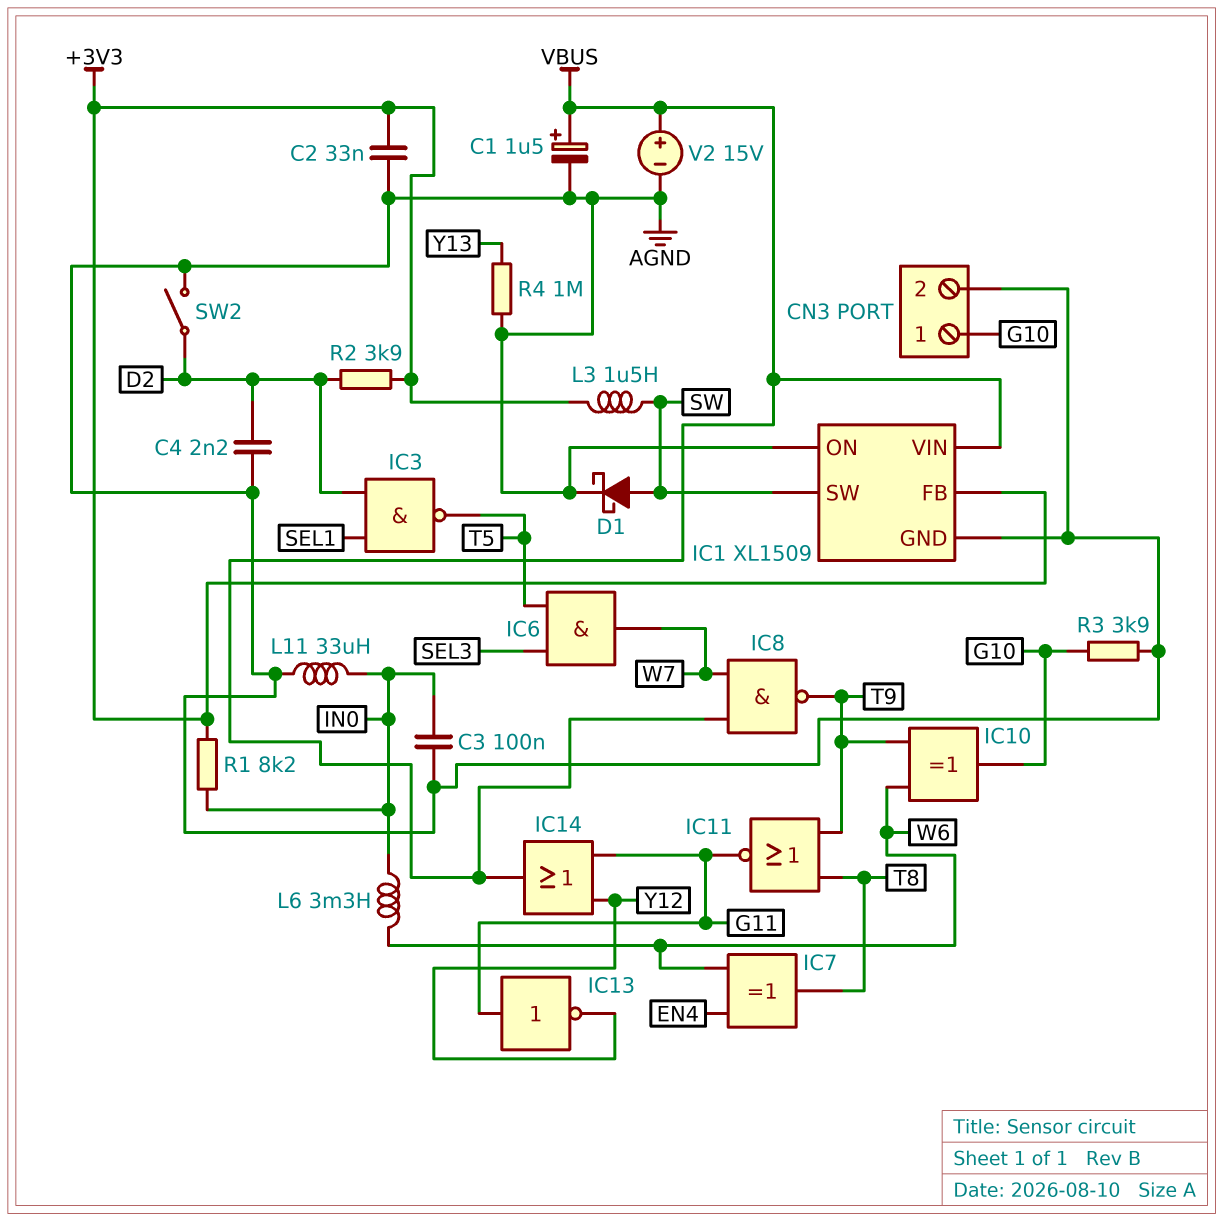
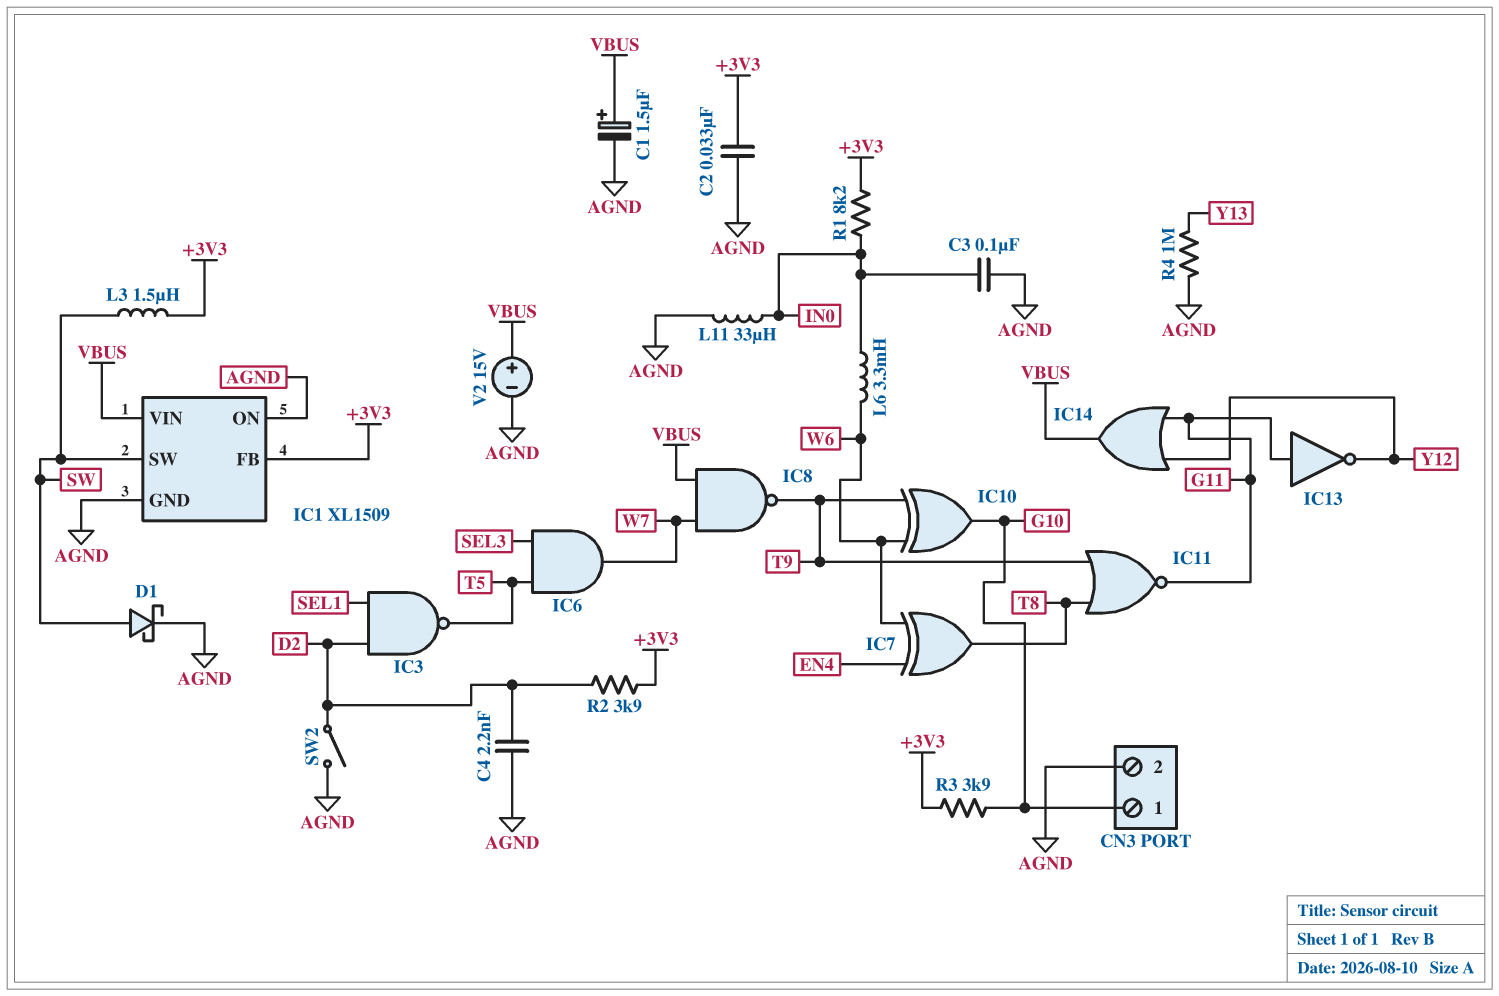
R3: 3.9k (AGND, G10) -> 3.9k (+3V3, G10)

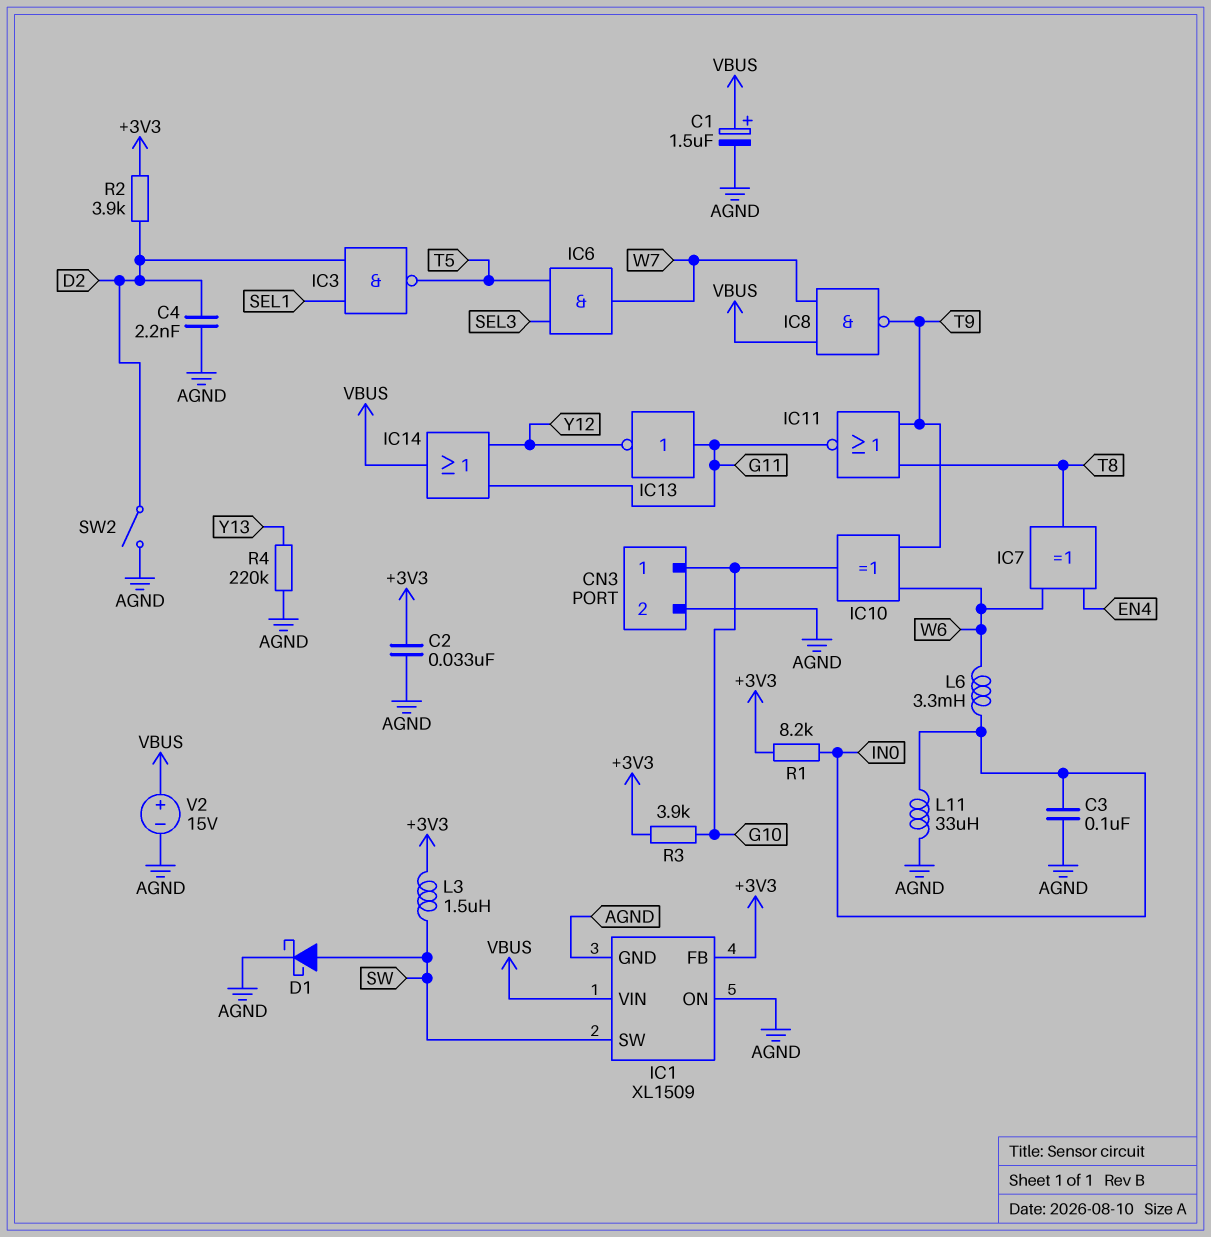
R4: 1M (AGND, Y13) -> 220k (AGND, Y13)

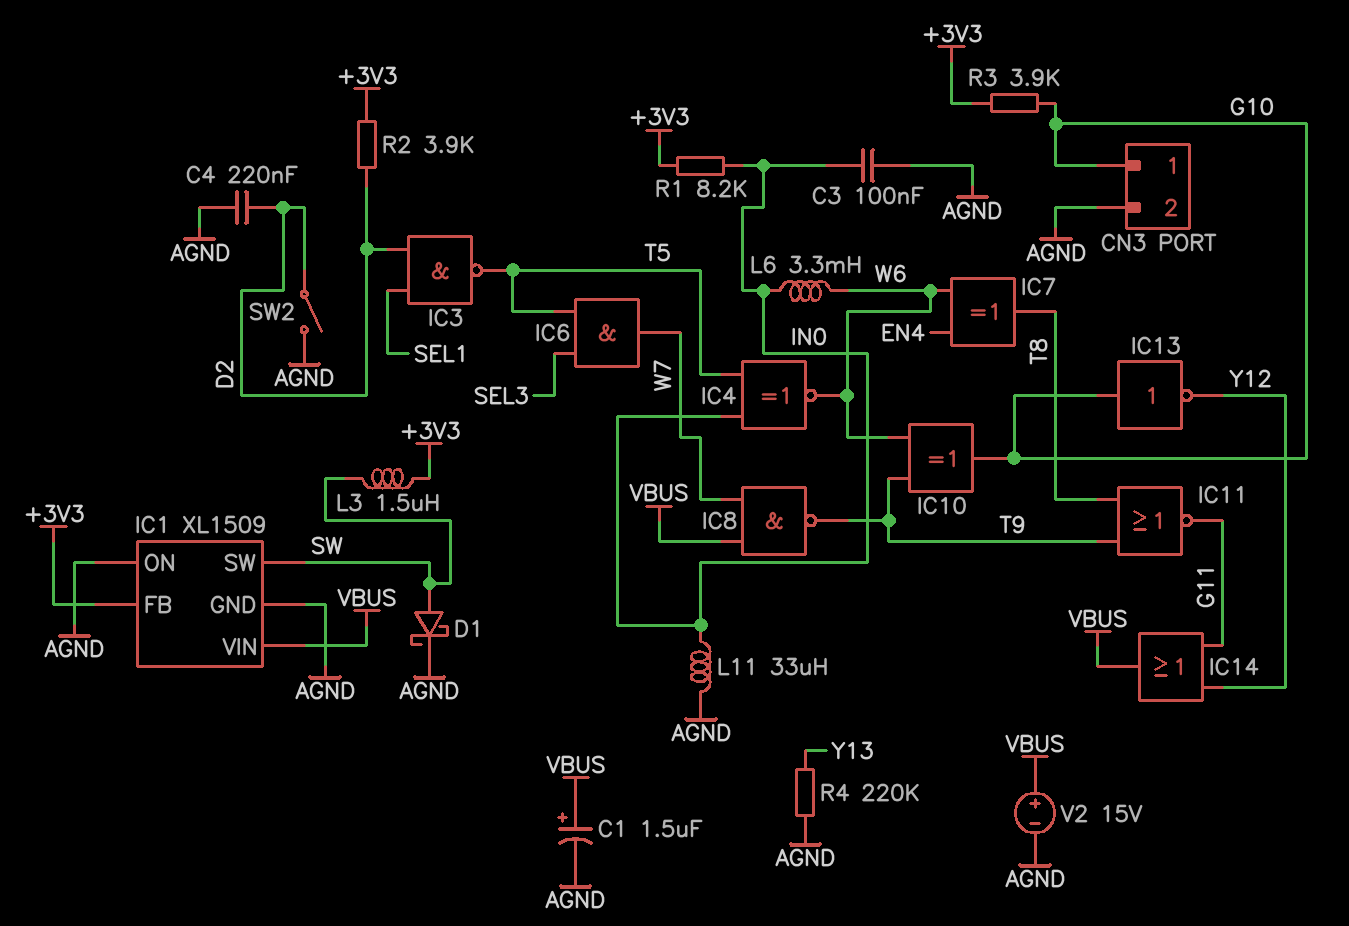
C2: 33nF (+3V3, AGND) -> none
C4: 2.2nF (AGND, D2) -> 220nF (AGND, D2)
IC4: none -> XNOR (in IN0, in T5, out W6)
IC13: NOT (in G11, out Y12) -> NOT (in G10, out Y12)

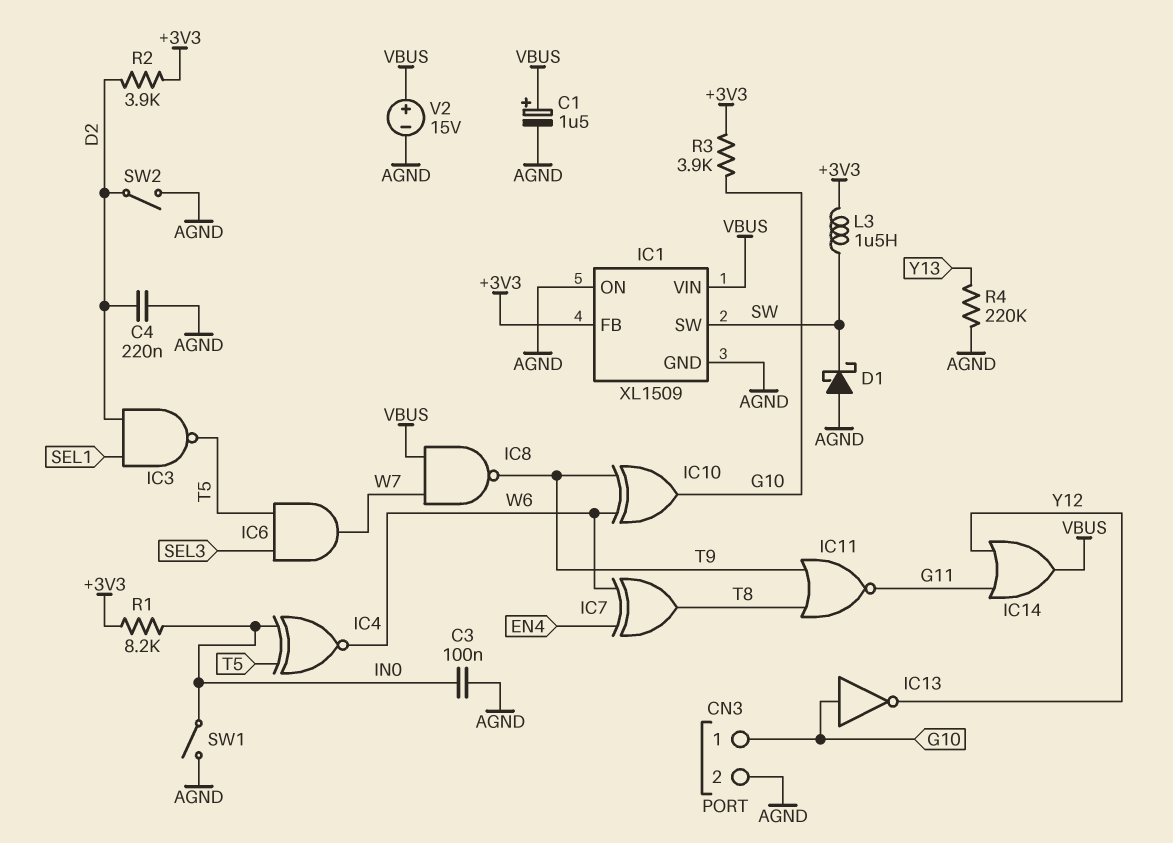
D1: schottky (A SW, K AGND) -> schottky (A AGND, K SW)
L6: 3.3mH (IN0, W6) -> none
L11: 33uH (AGND, IN0) -> none
SW1: none -> switch (AGND, IN0)

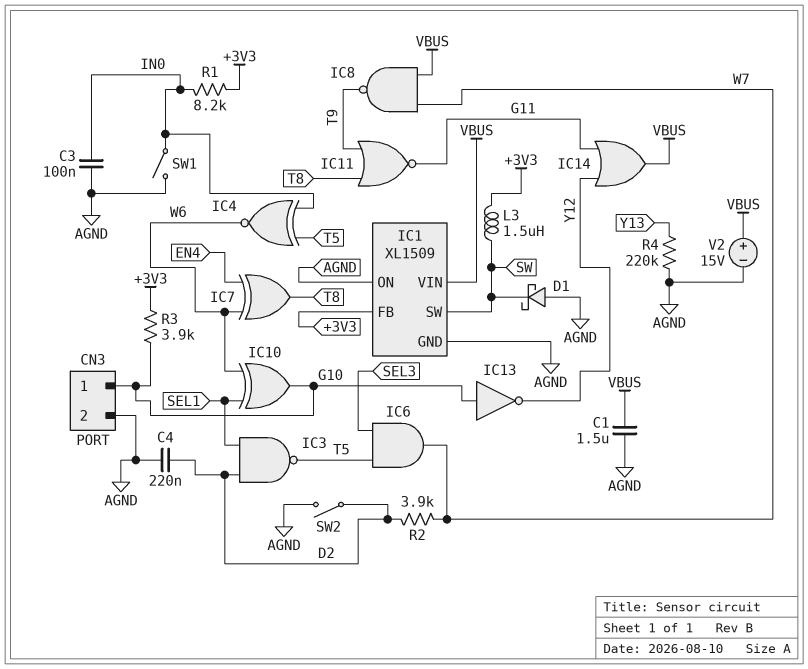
C1: 1.5uF (plus VBUS, minus AGND) -> 1.5uF (AGND, VBUS)
IC10: XOR (in T9, in W6, out G10) -> XOR (in SEL1, in W6, out G10)
R2: 3.9k (+3V3, D2) -> 3.9k (D2, W7)

